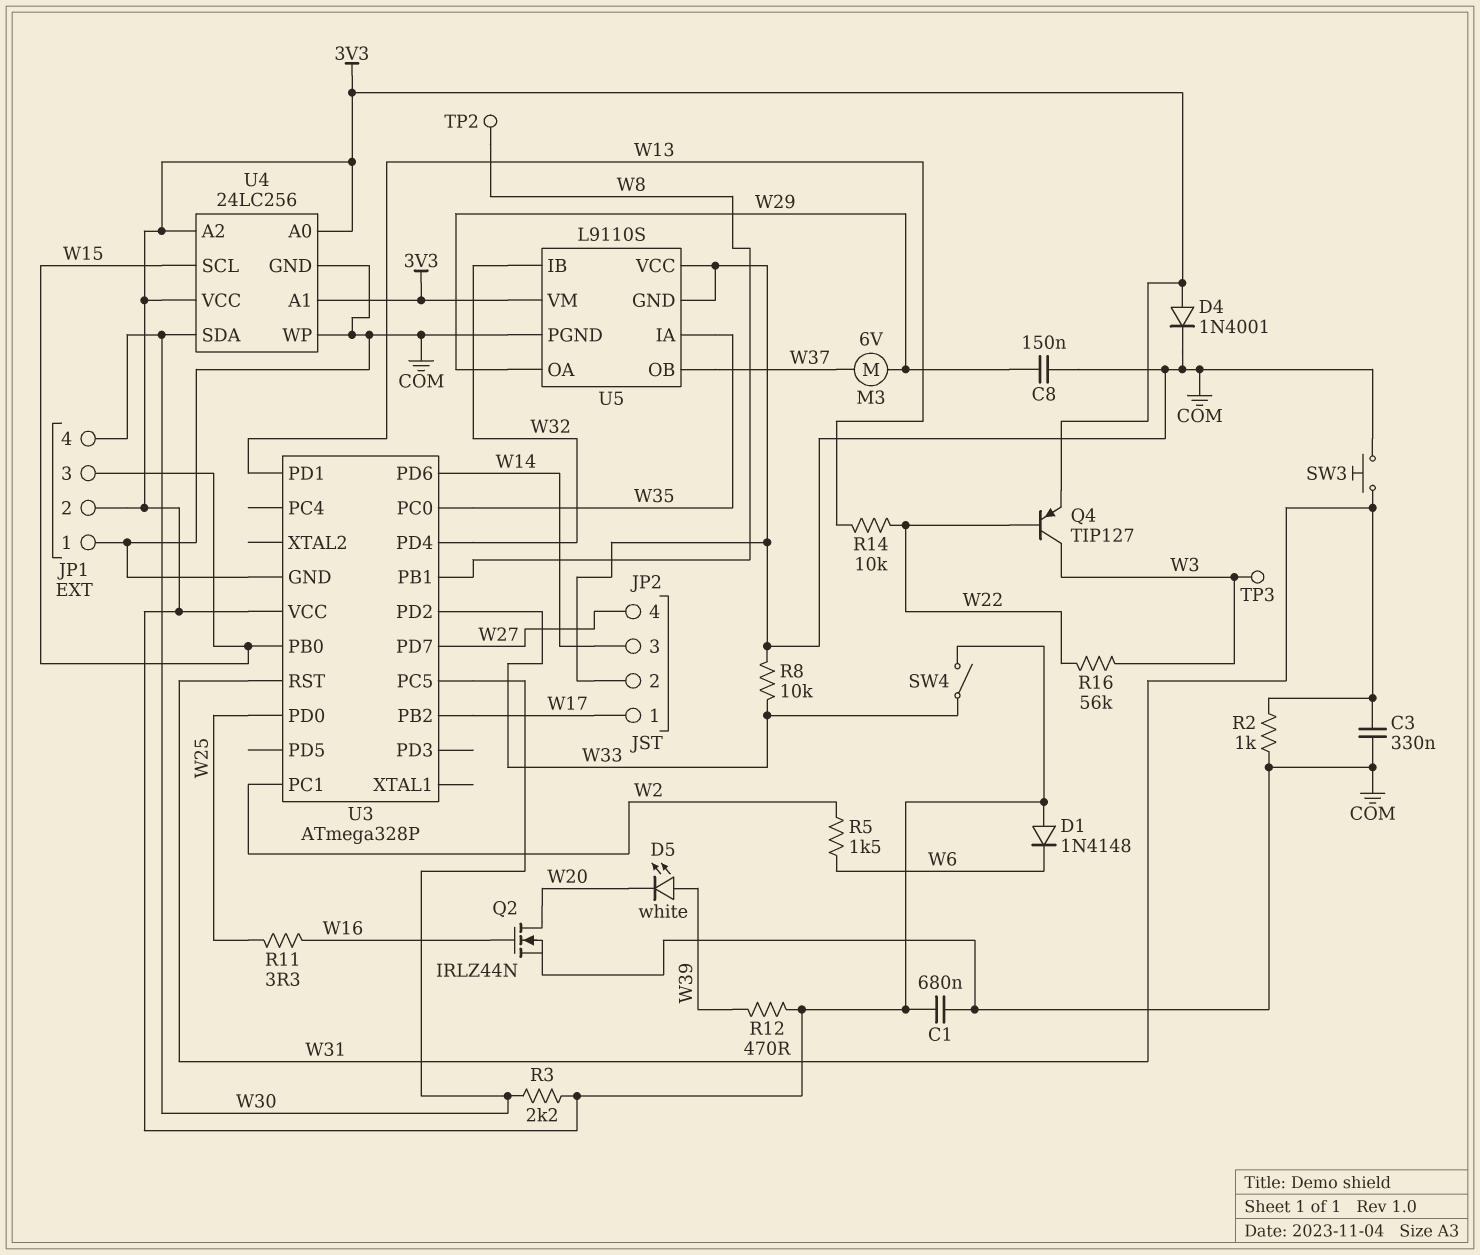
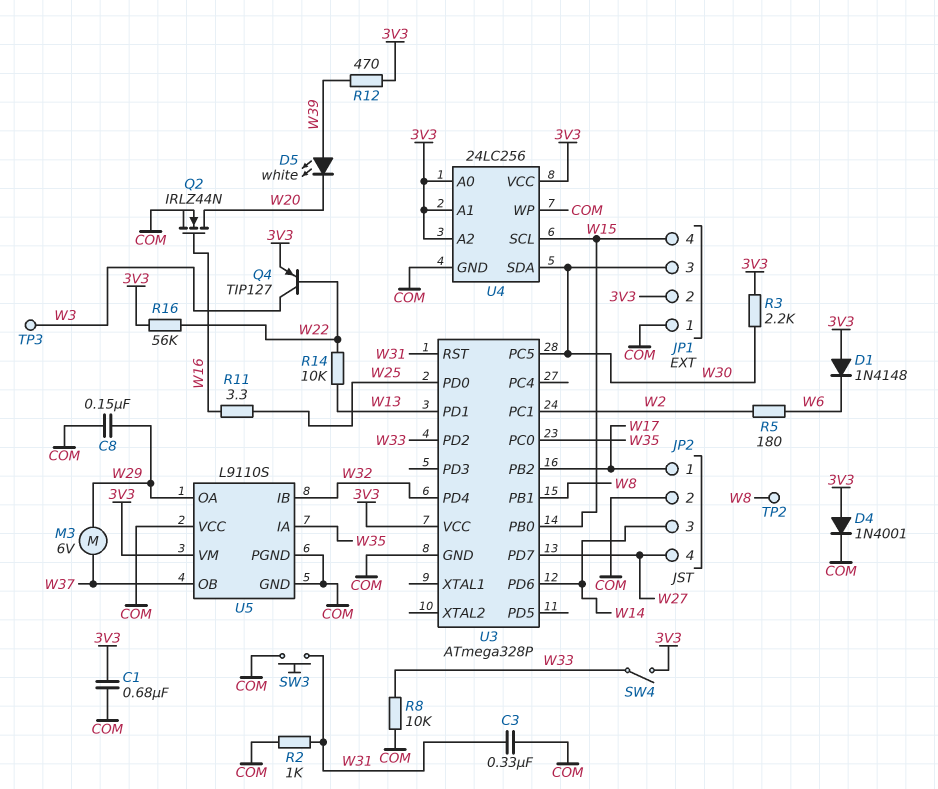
JP1 pin 3: W15 -> W30
JP1 pin 4: W30 -> W15
R5: 1.5k (W2, W6) -> 180 (W2, W6)
R16: 56k (W3, W22) -> 56k (3V3, W22)

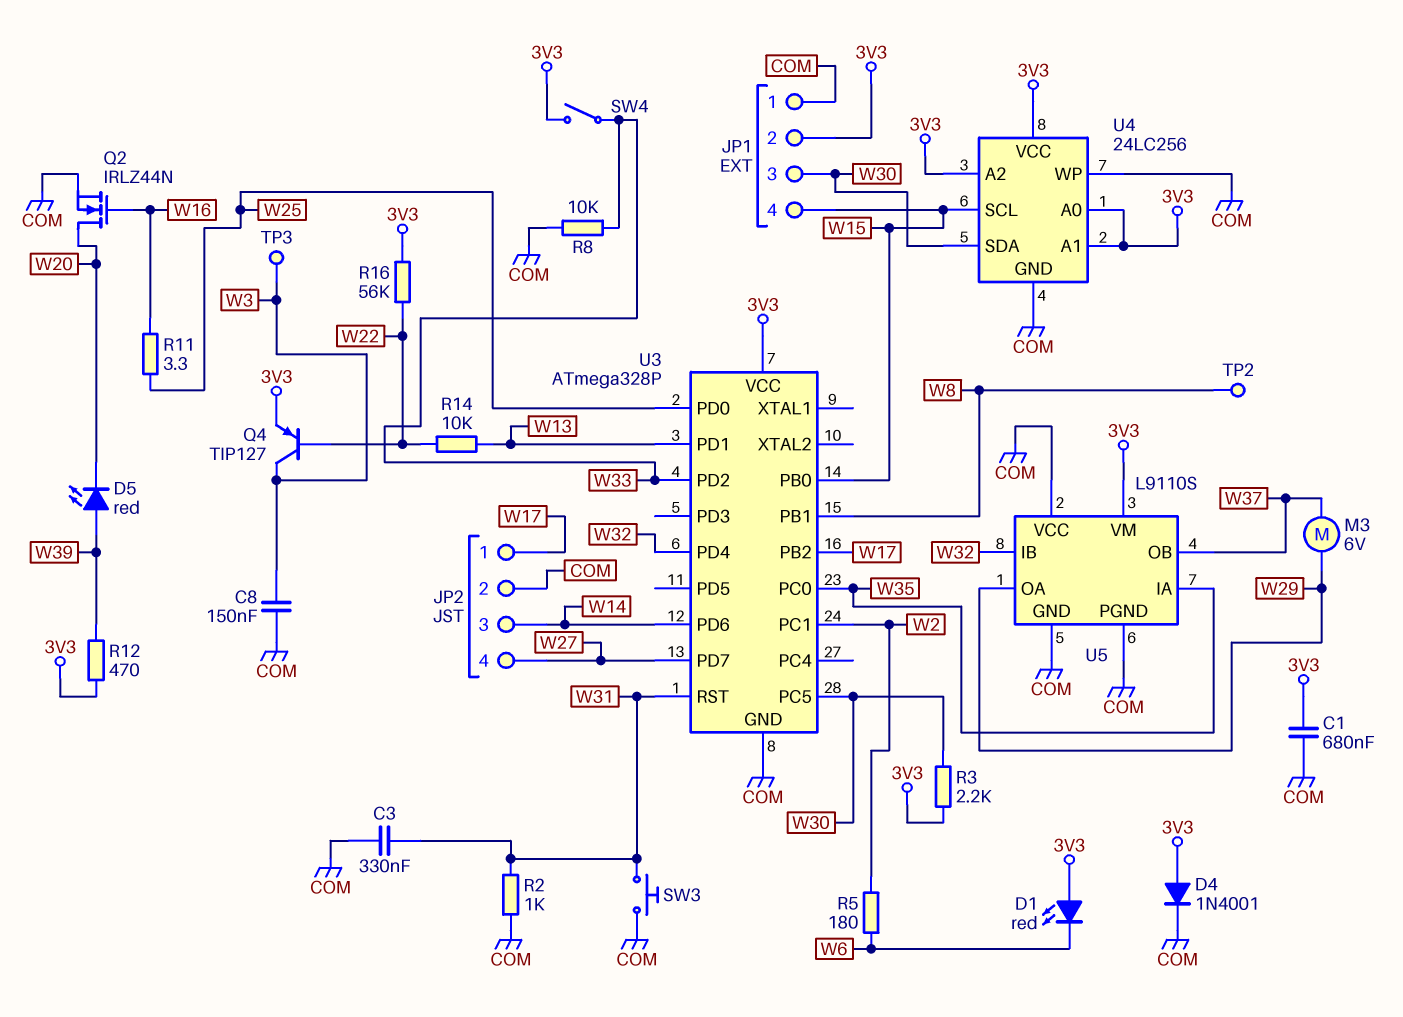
C8: 150nF (COM, W29) -> 150nF (COM, W3)
D1: diode 1N4148 (A 3V3, K W6) -> LED red (A 3V3, K W6)
D5: LED white (A W39, K W20) -> LED red (A W39, K W20)

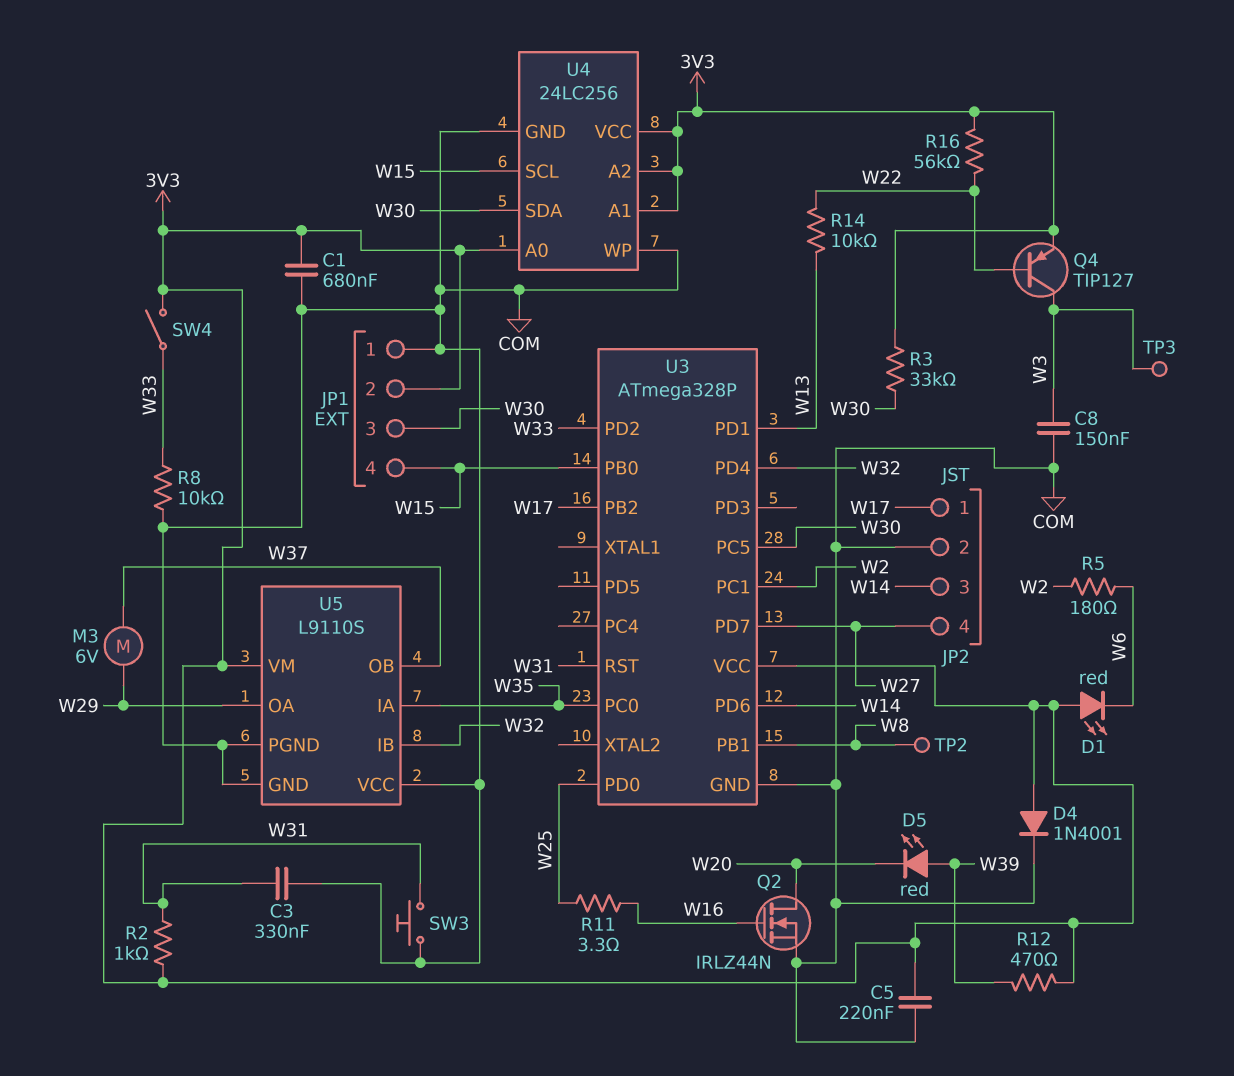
C5: none -> 220nF (3V3, COM)
R2: 1k (COM, W31) -> 1k (3V3, W31)
R3: 2.2k (3V3, W30) -> 33k (3V3, W30)

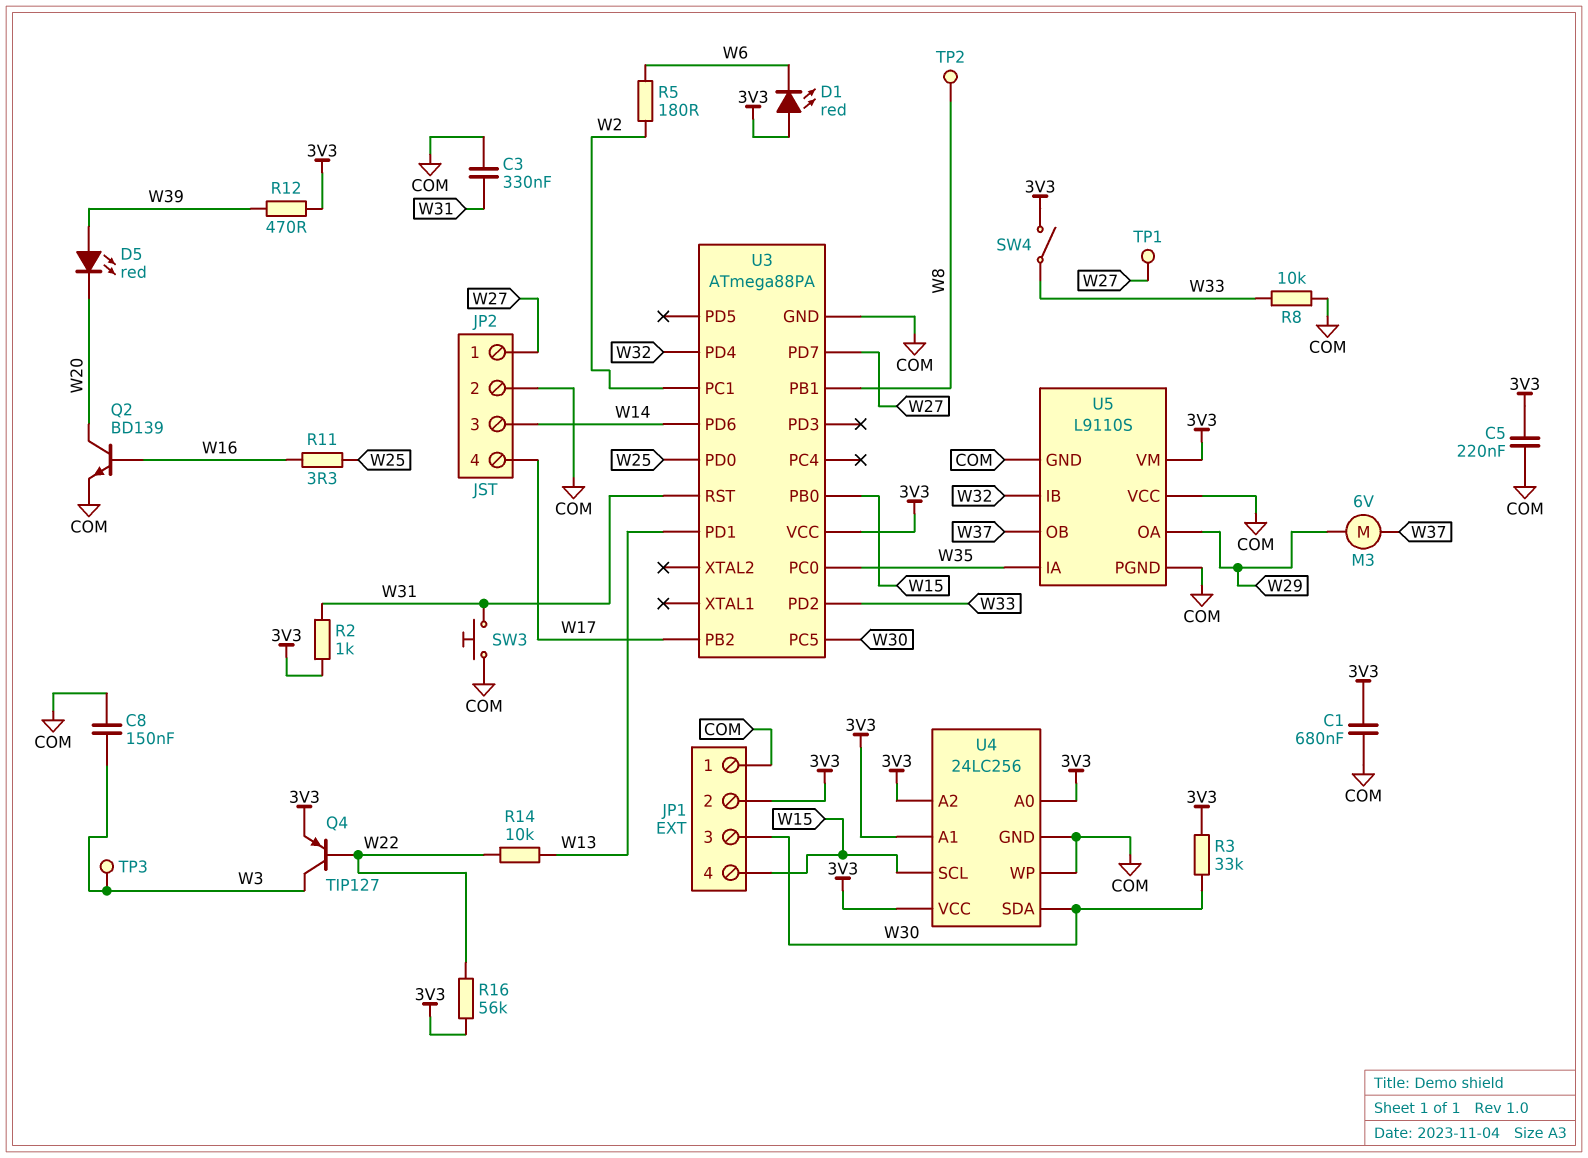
D4: diode 1N4001 (A 3V3, K COM) -> none
JP2 pin 1: W17 -> W27
JP2 pin 4: W27 -> W17
Q2: NMOS IRLZ44N (G W16, D W20, S COM) -> NPN BD139 (B W16, C W20, E COM)
TP1: none -> test point (W27)
U3: ATmega328P -> ATmega88PA

